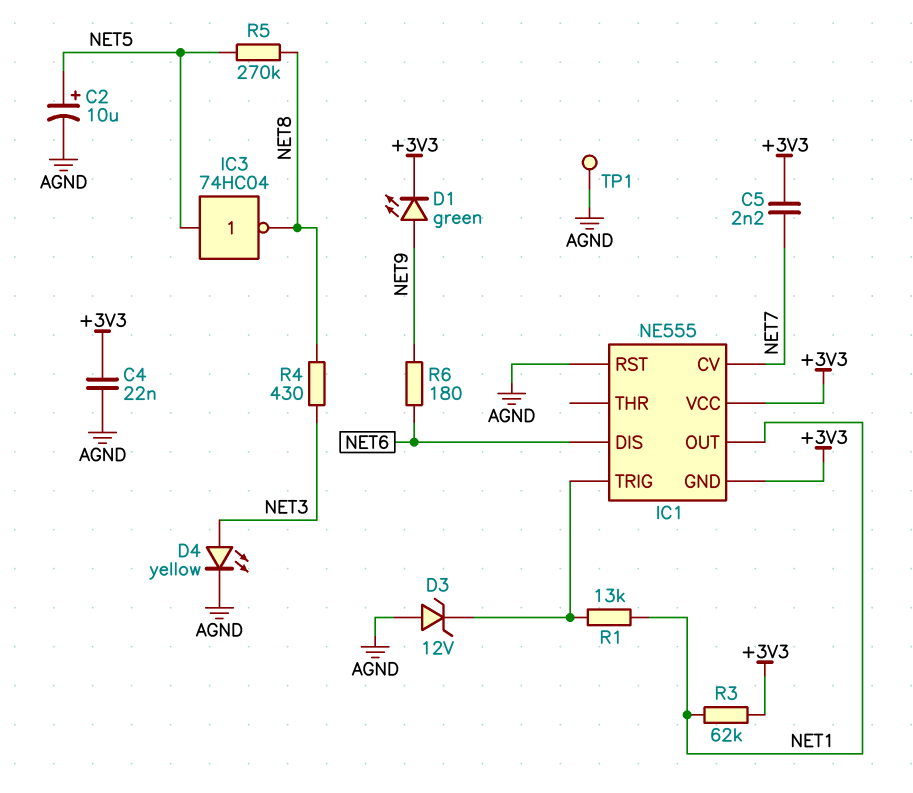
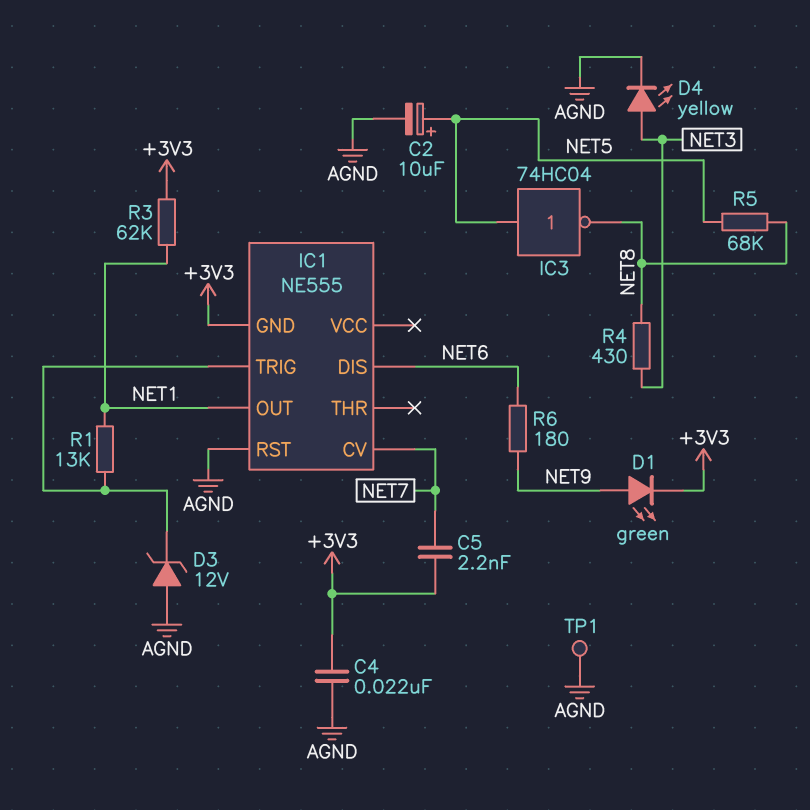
IC1 pin VCC: +3V3 -> none
R5: 270k (NET5, NET8) -> 68k (NET5, NET8)

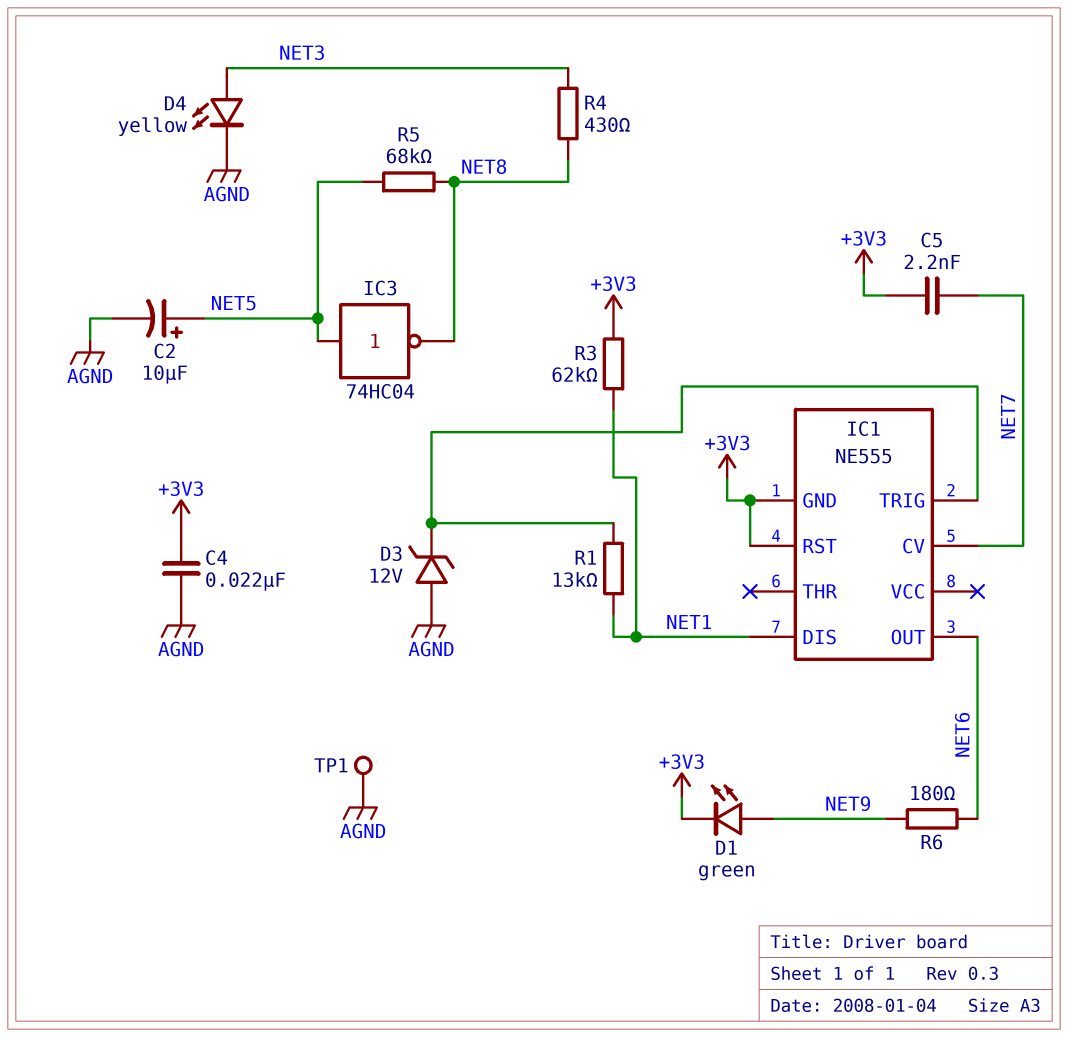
IC1 pin DIS: NET6 -> NET1
IC1 pin OUT: NET1 -> NET6
IC1 pin RST: AGND -> +3V3

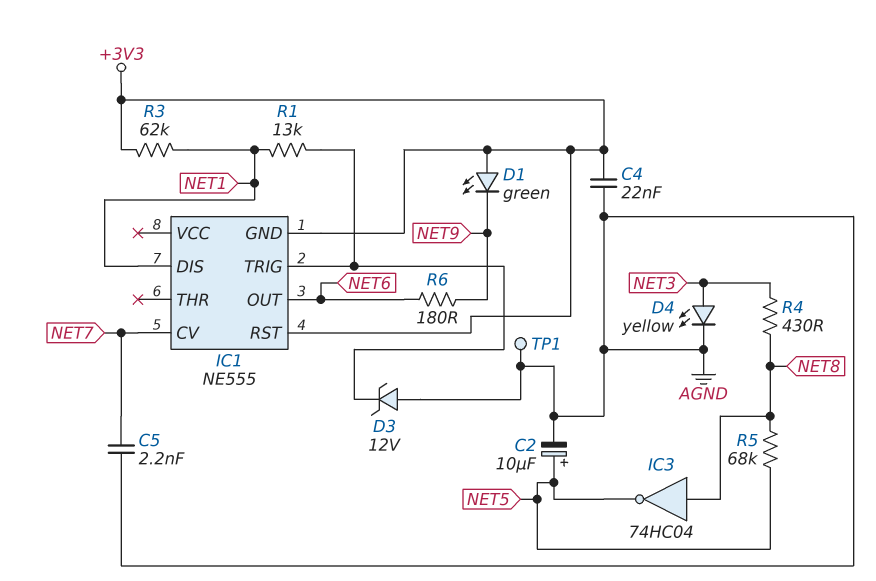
C5: 2.2nF (+3V3, NET7) -> 2.2nF (AGND, NET7)
D1: LED green (A NET9, K +3V3) -> LED green (A +3V3, K NET9)
IC3: NOT 74HC04 (in NET5, out NET8) -> NOT 74HC04 (in NET8, out NET5)

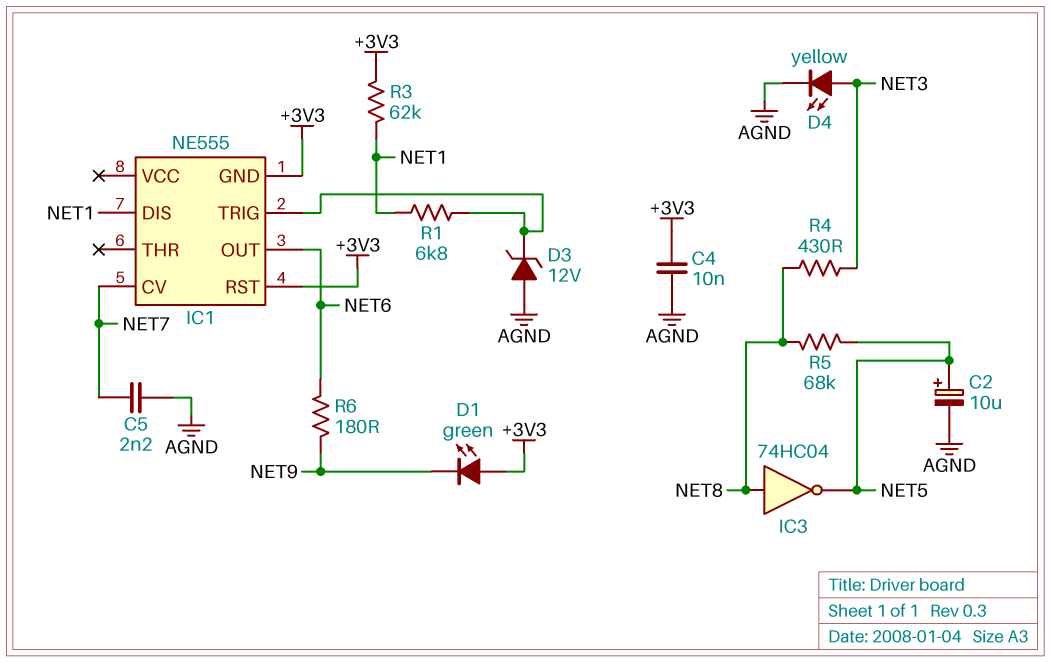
C4: 22nF (+3V3, AGND) -> 10nF (+3V3, AGND)
R1: 13k (IC1/TRIG, NET1) -> 6.8k (IC1/TRIG, NET1)
TP1: test point (AGND) -> none

